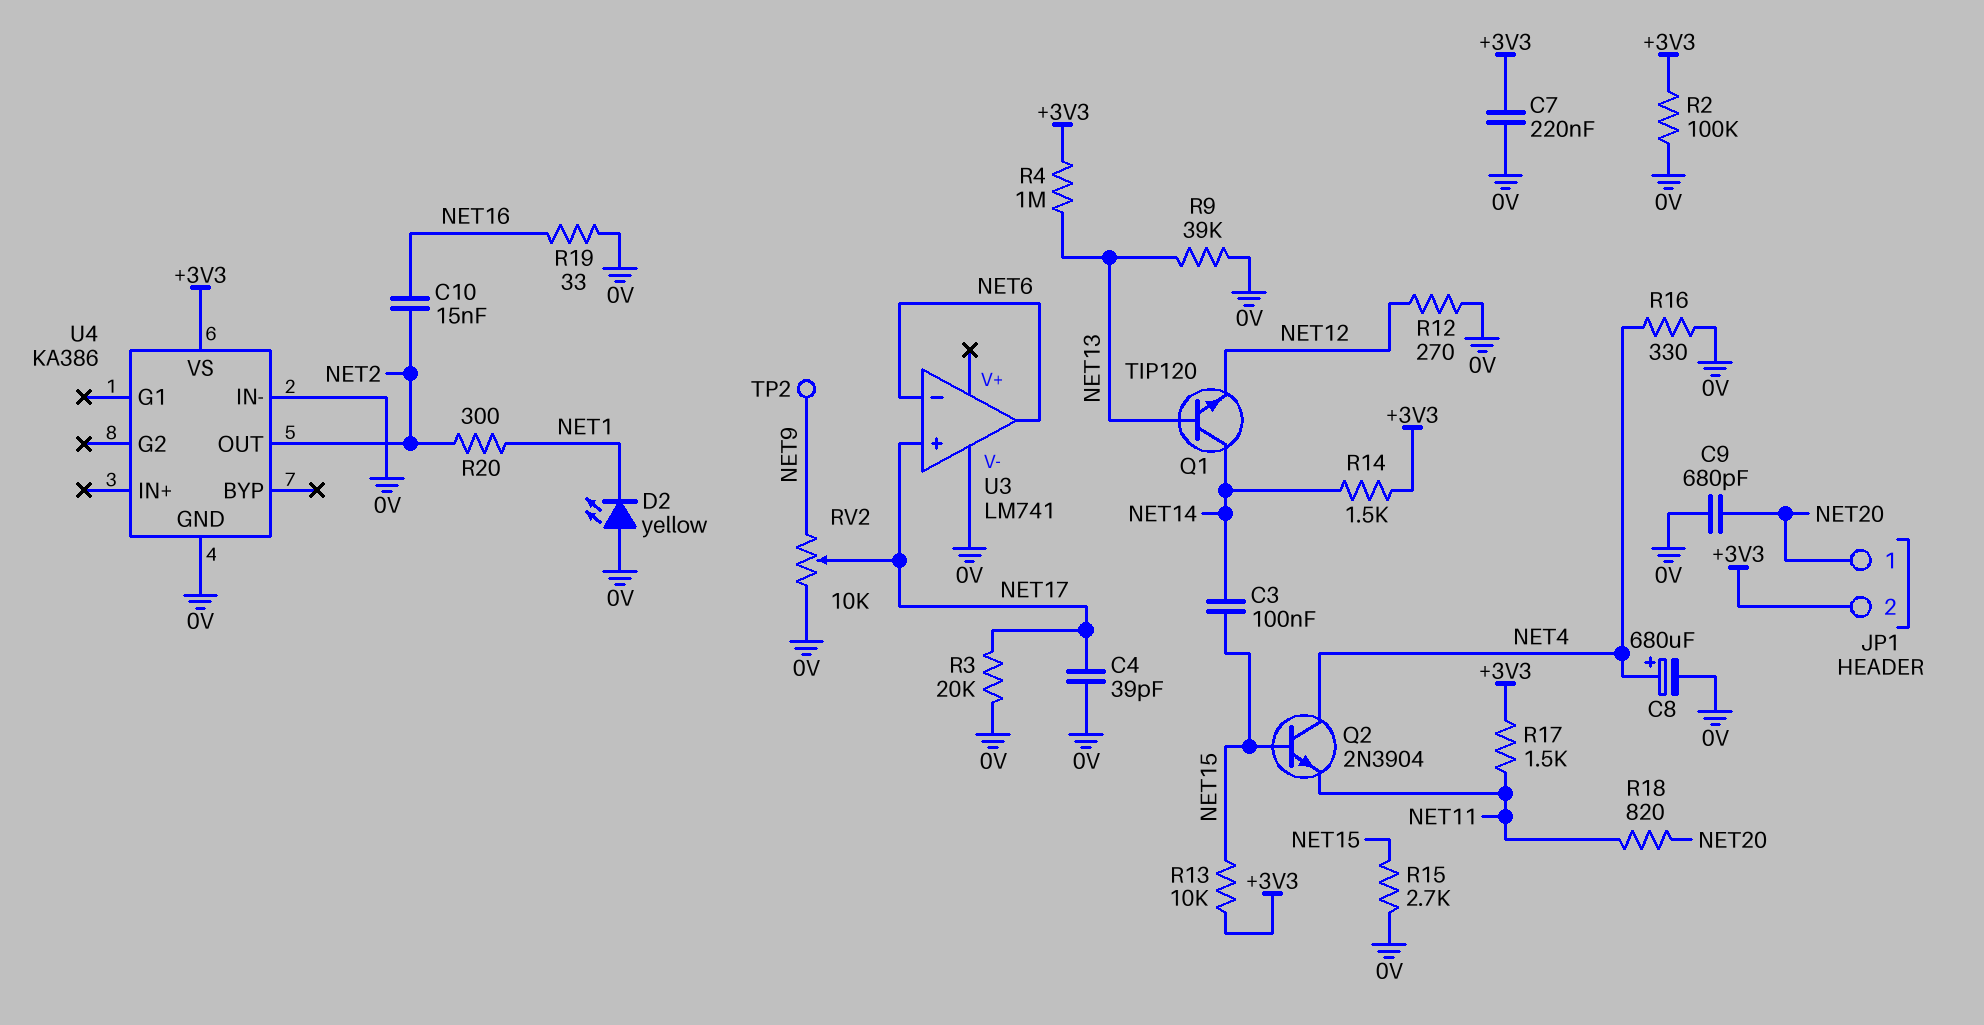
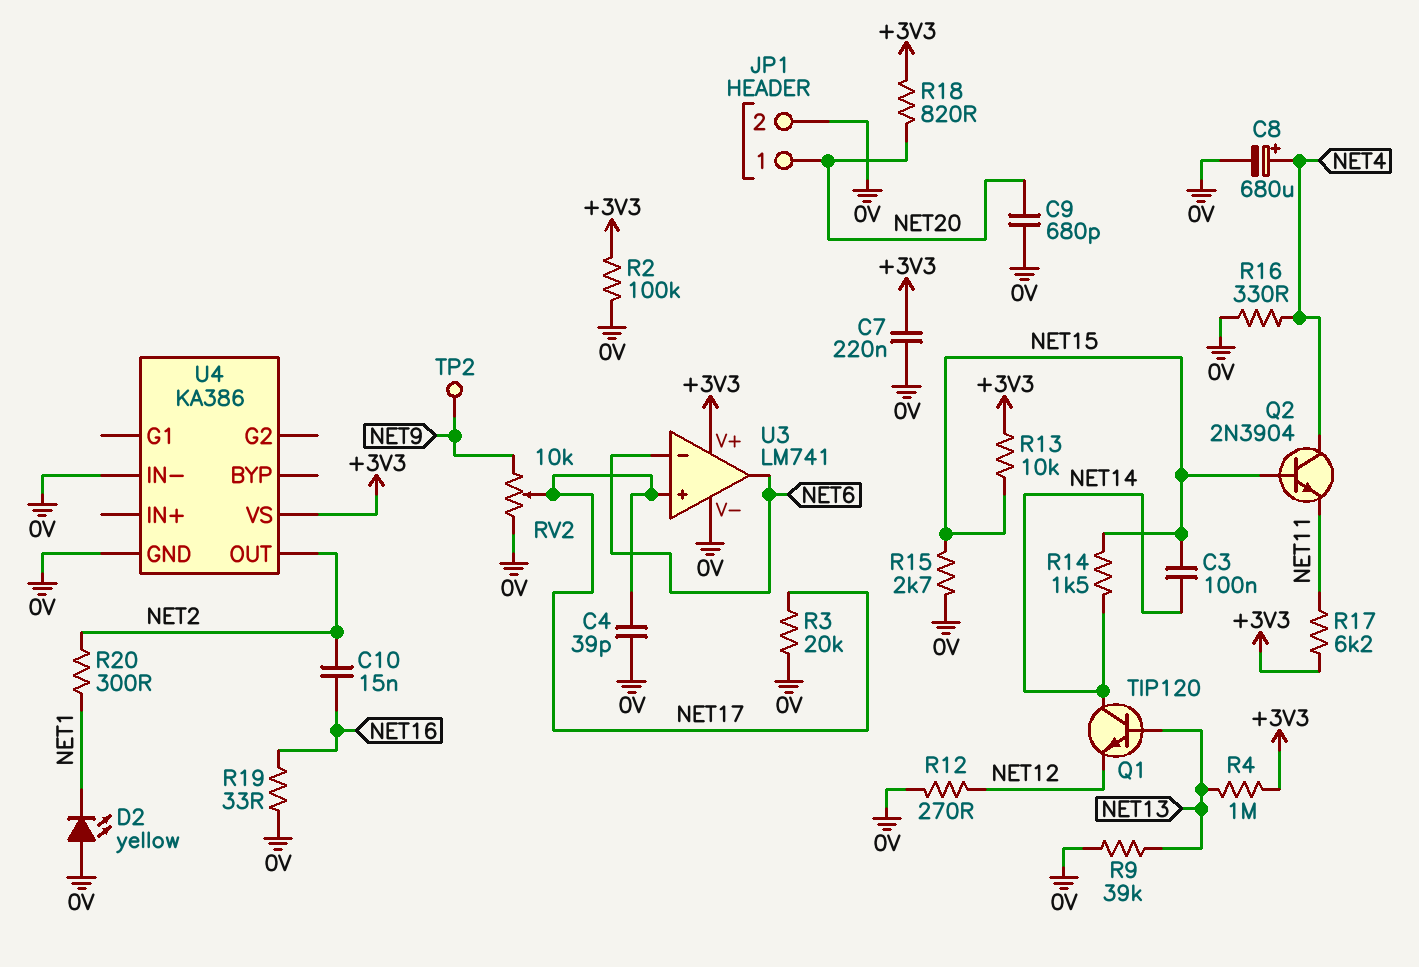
JP1 pin 2: +3V3 -> 0V
R14: 1.5k (+3V3, NET14) -> 1.5k (NET14, NET15)
R17: 1.5k (+3V3, NET11) -> 6.2k (+3V3, NET11)
R18: 820 (NET11, NET20) -> 820 (+3V3, NET20)
U3 pin V+: none -> +3V3

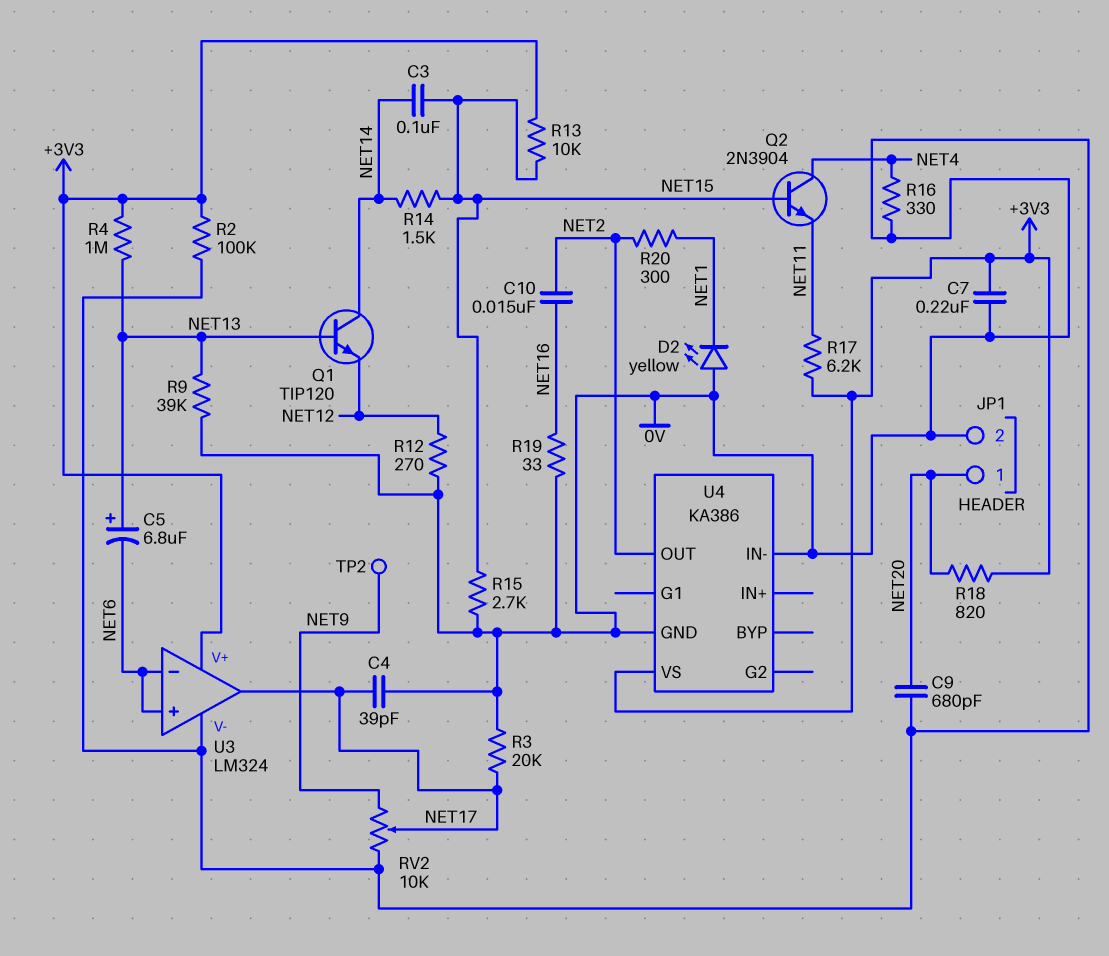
C5: none -> 6.8uF (plus NET13, minus NET6)
C8: 680uF (plus NET4, minus 0V) -> none
U3: LM741 -> LM324
U3 pin in+: NET17 -> NET6
U3 pin out: NET6 -> NET17

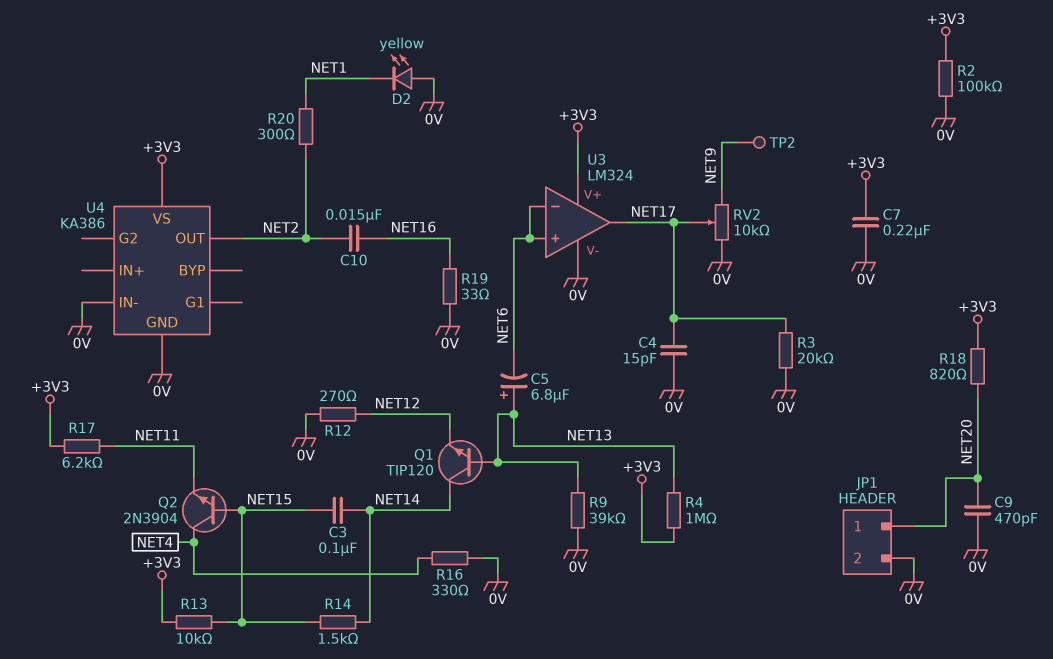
C4: 39pF (0V, NET17) -> 15pF (0V, NET17)
C9: 680pF (0V, NET20) -> 470pF (0V, NET20)
R15: 2.7k (0V, NET15) -> none

